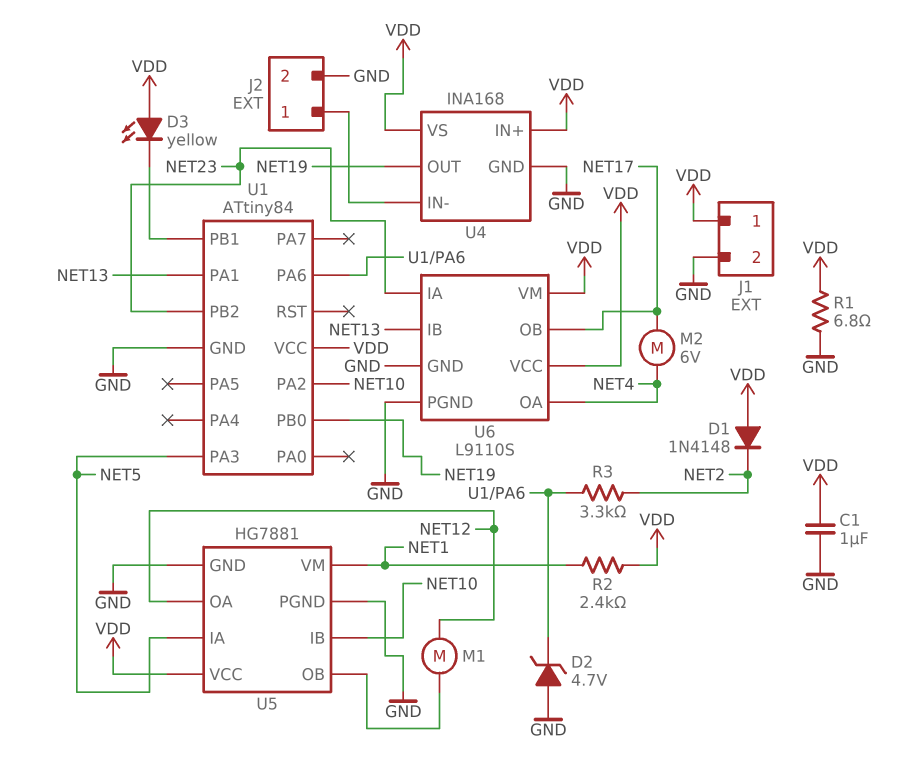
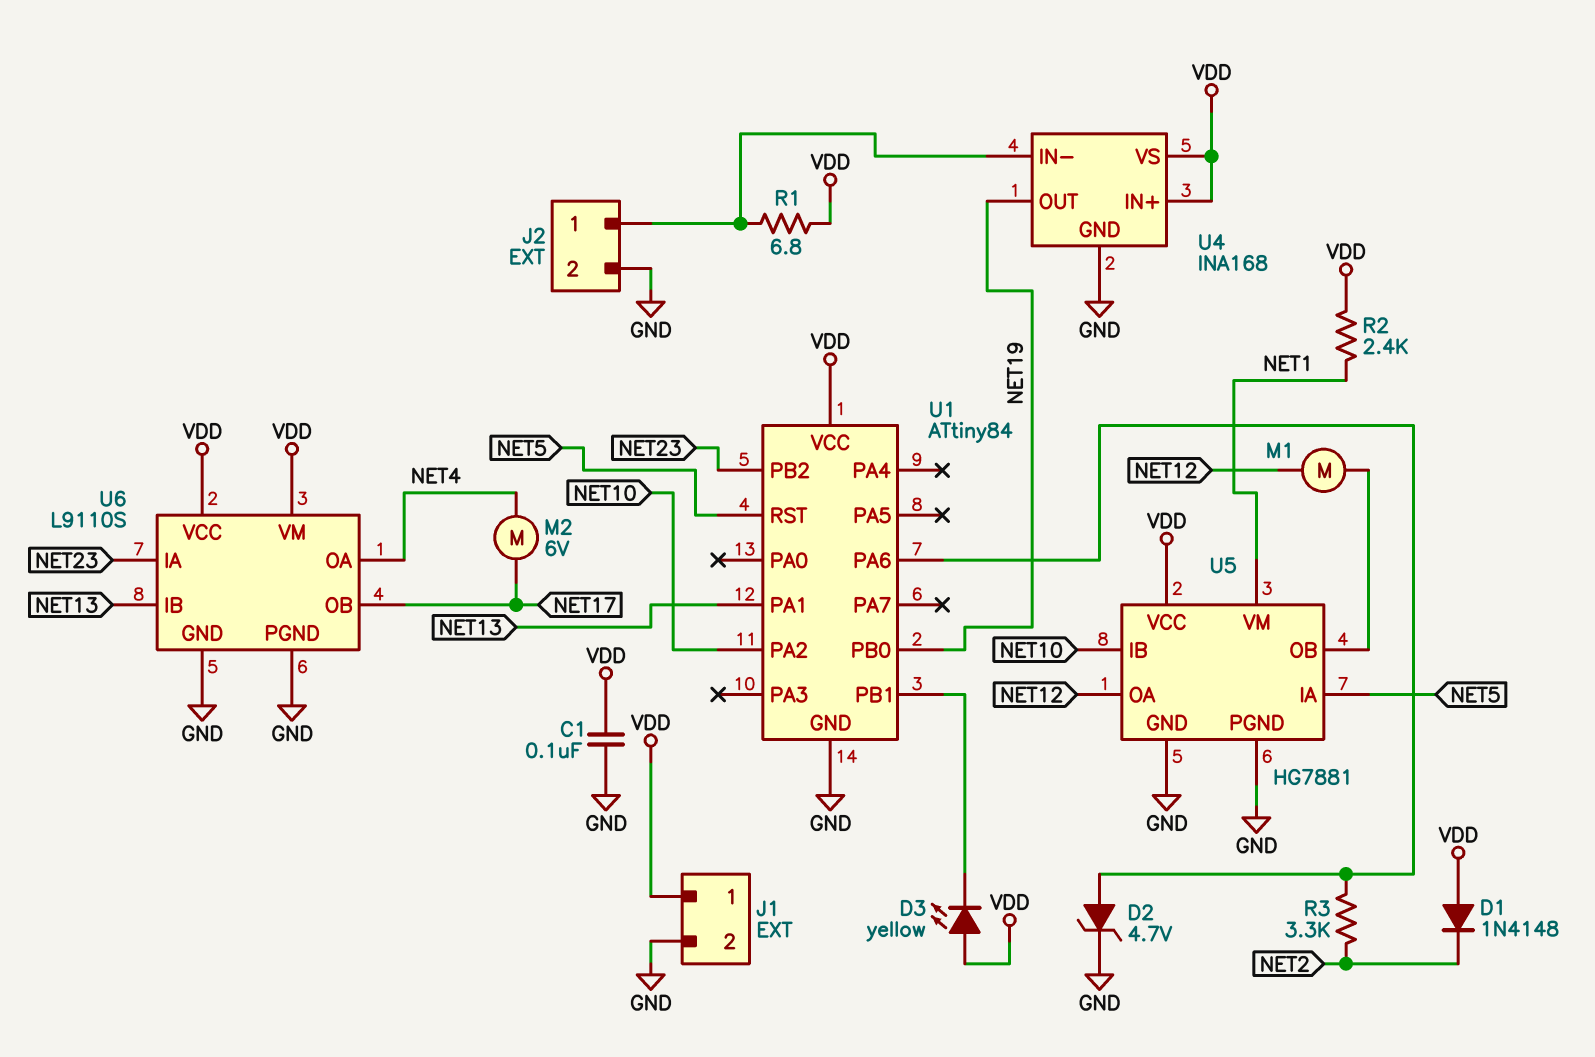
C1: 1uF (GND, VDD) -> 100nF (GND, VDD)
D2: zener 4.7V (A GND, K U1/PA6) -> zener 4.7V (A U1/PA6, K GND)
R1: 6.8 (GND, VDD) -> 6.8 (J2/1, VDD)
U1 pin PA3: NET5 -> none
U1 pin RST: none -> NET5

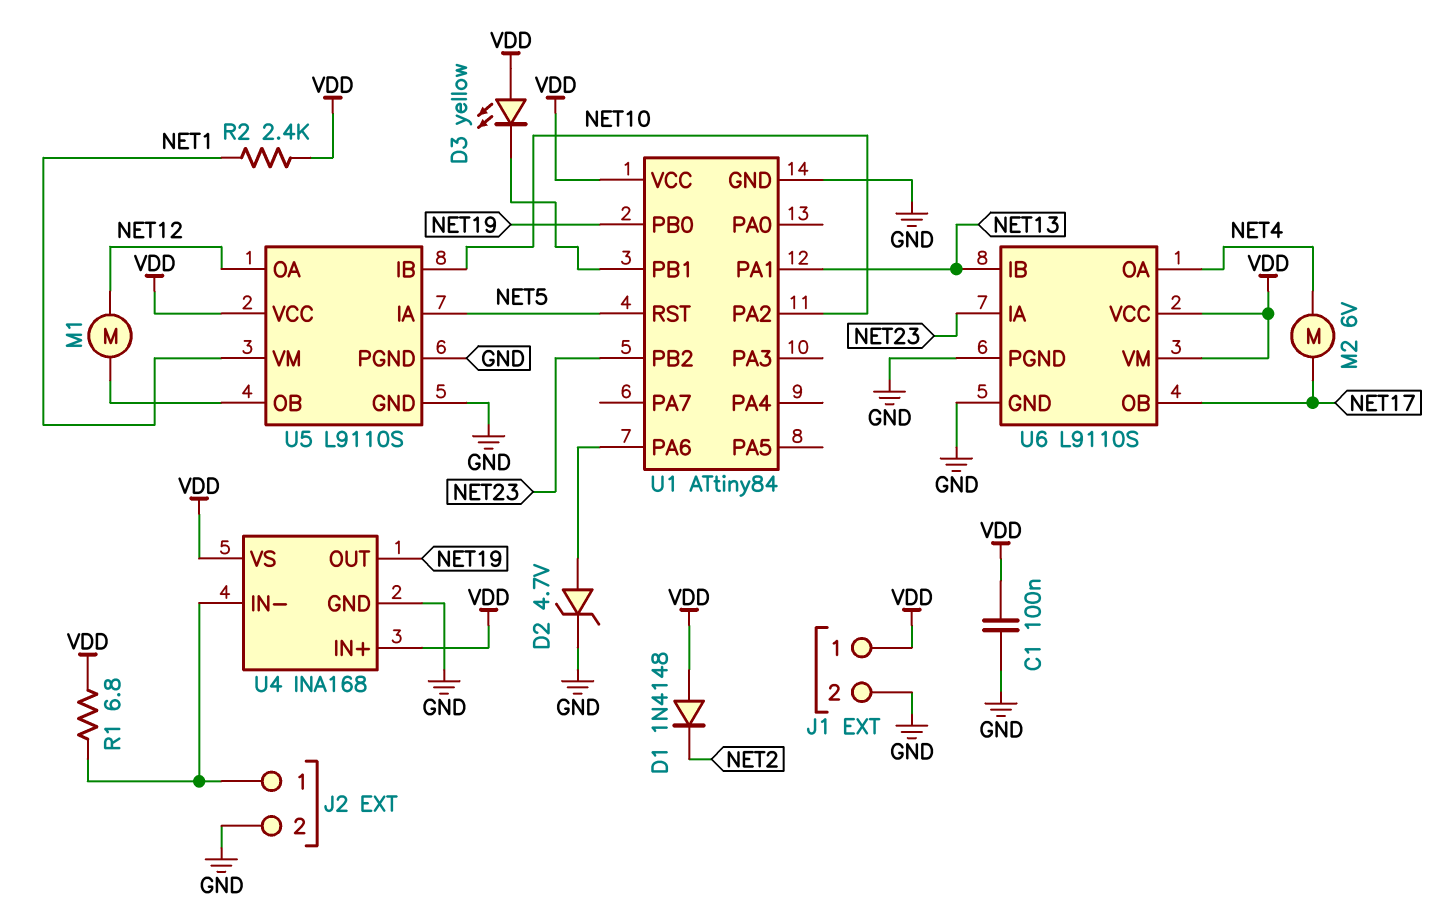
R3: 3.3k (NET2, U1/PA6) -> none
U5: HG7881 -> L9110S

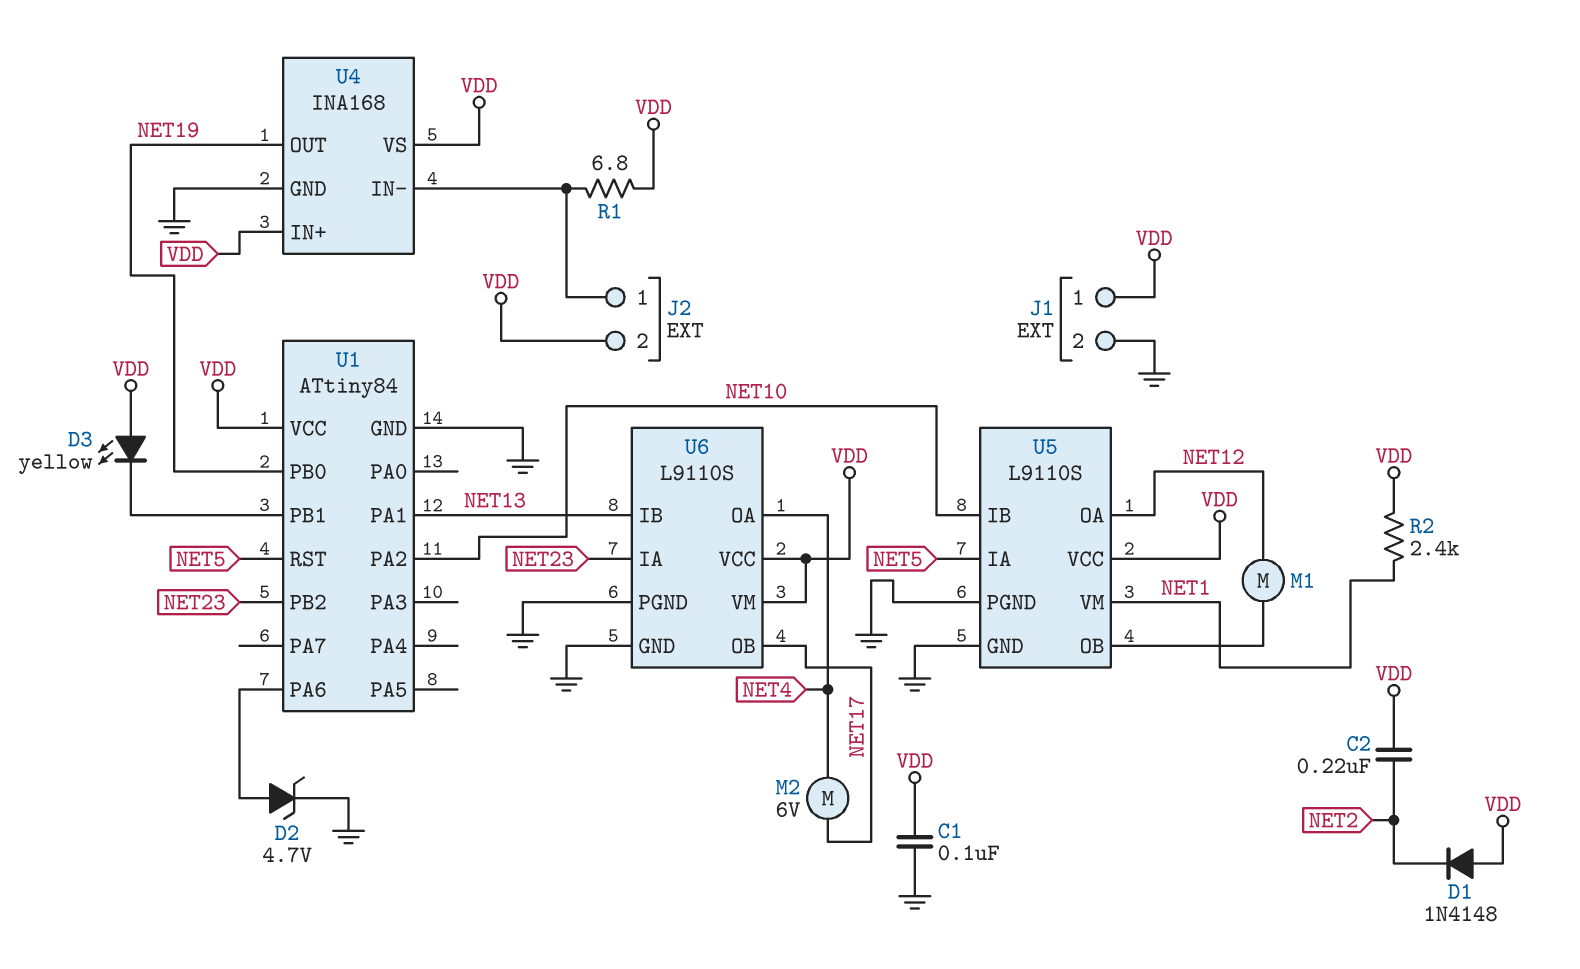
C2: none -> 220nF (NET2, VDD)
J2 pin 2: GND -> VDD

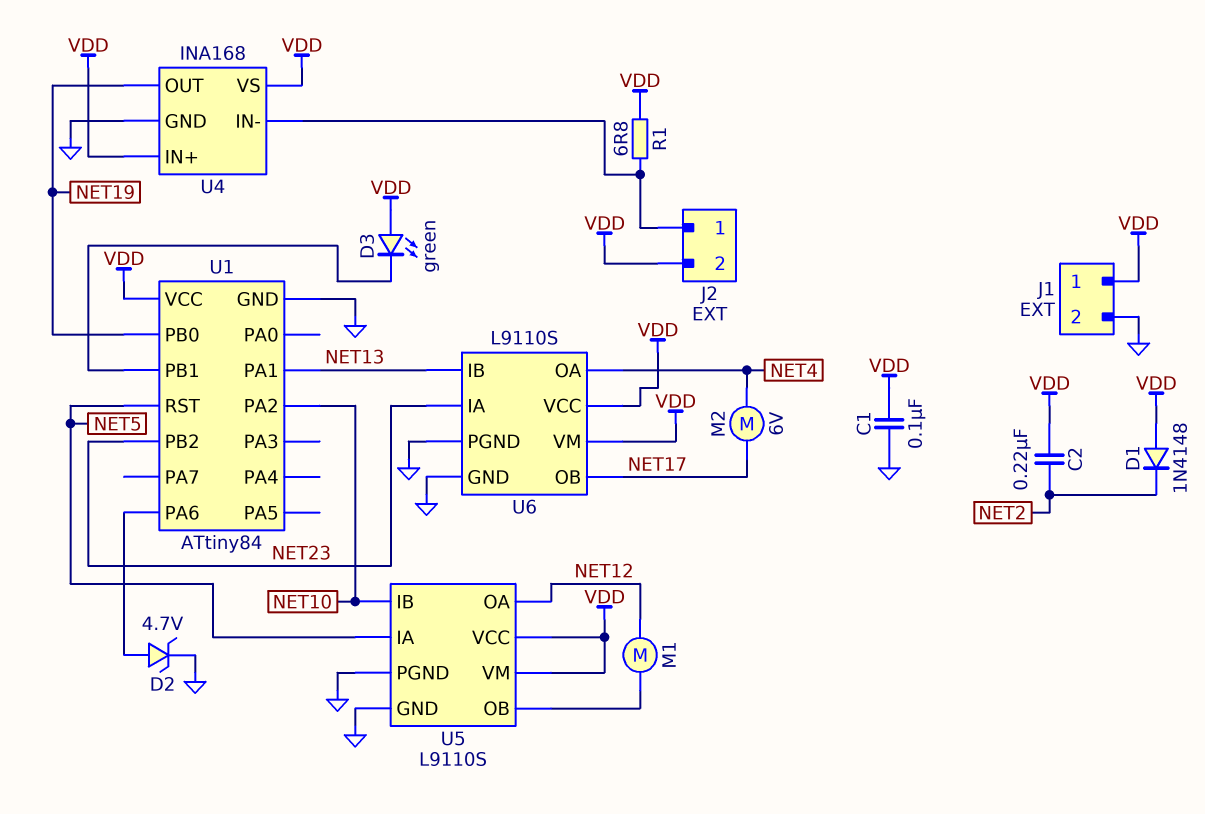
D3: LED yellow (A VDD, K U1/PB1) -> LED green (A VDD, K U1/PB1)
R2: 2.4k (NET1, VDD) -> none
U5 pin VM: NET1 -> VDD

